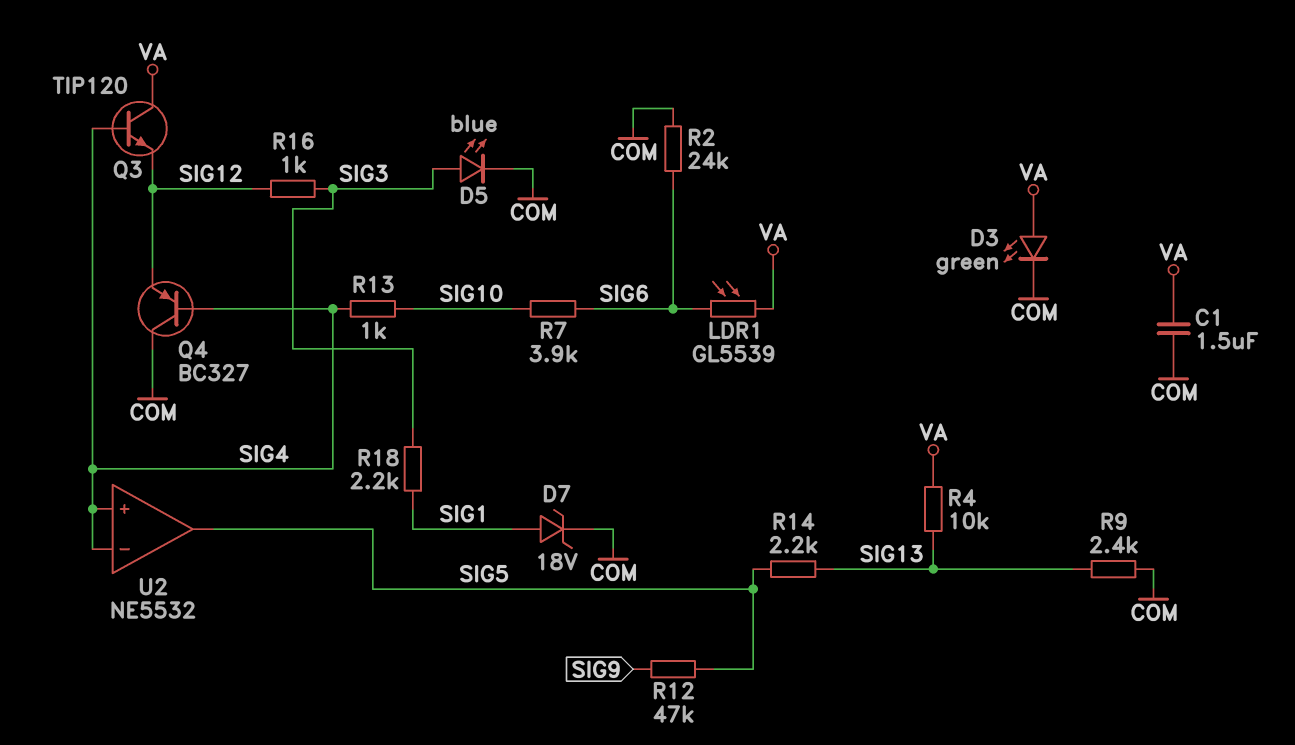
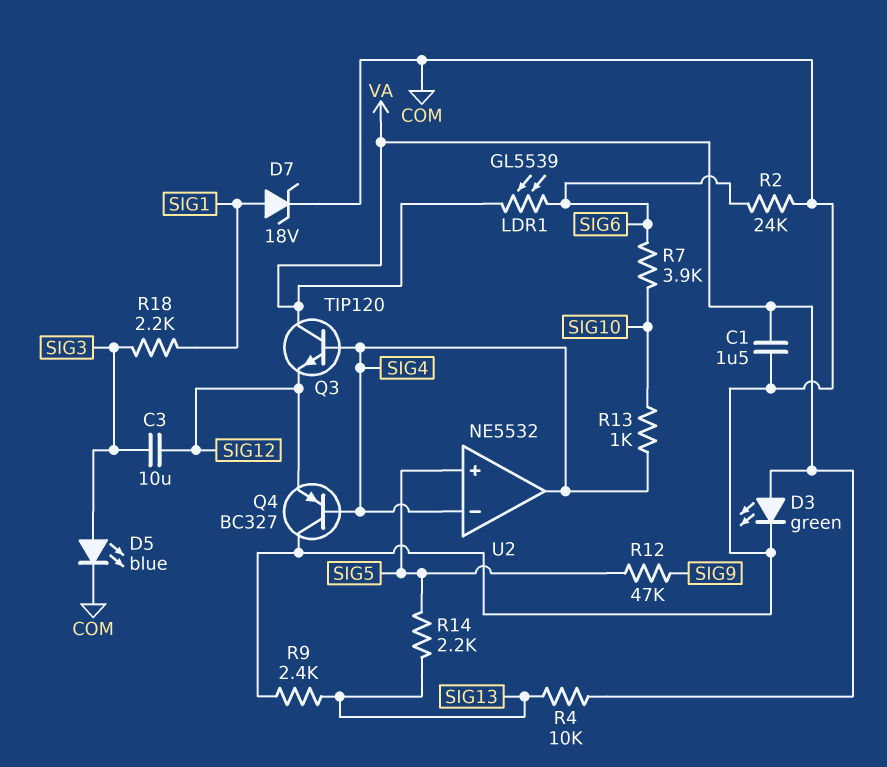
C3: none -> 10uF (SIG3, SIG12)
R16: 1k (SIG3, SIG12) -> none
U2 pin in+: SIG4 -> SIG5
U2 pin out: SIG5 -> SIG4

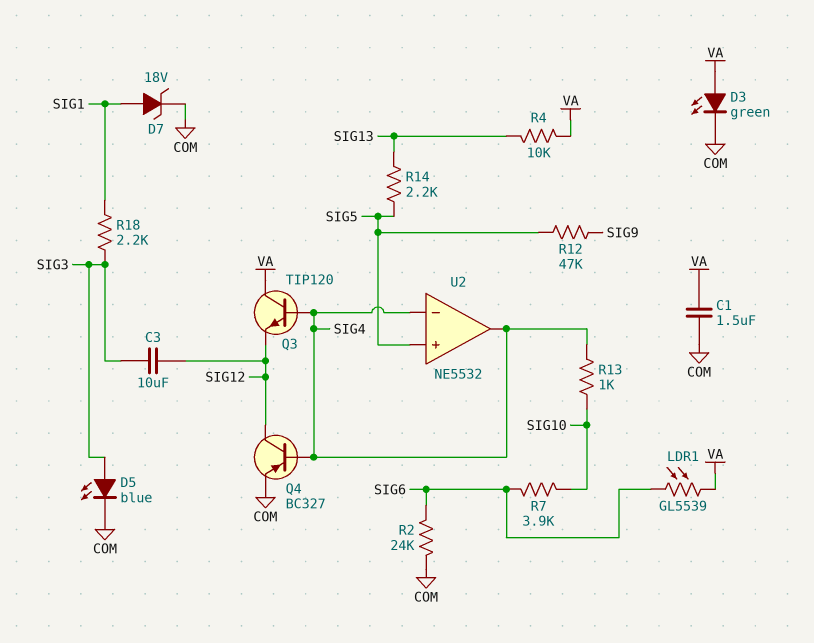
Q4: PNP BC327 (B SIG4, C COM, E SIG12) -> PNP BC327 (B SIG4, C SIG12, E COM)
R9: 2.4k (COM, SIG13) -> none

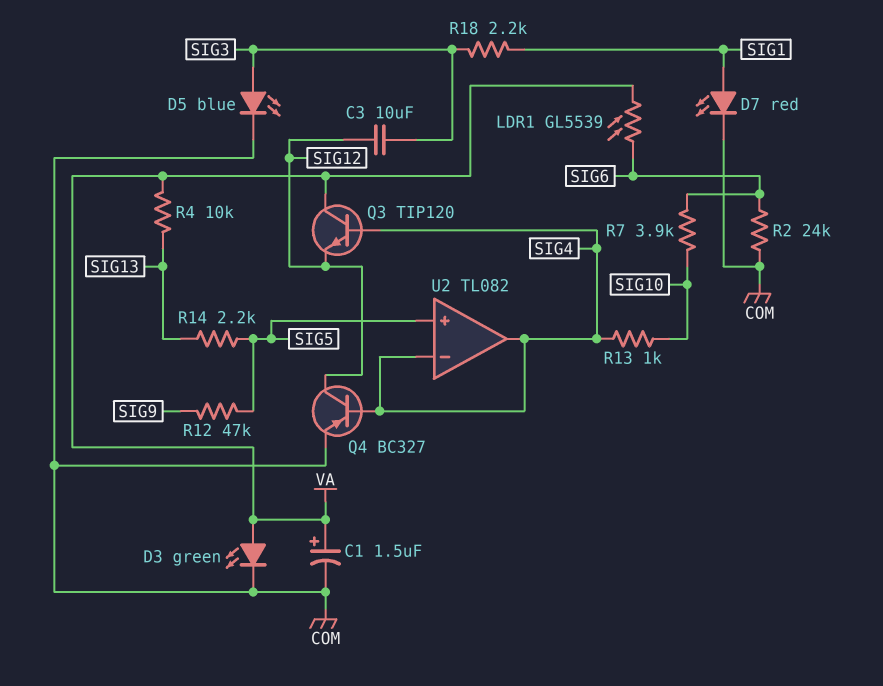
C1: 1.5uF (COM, VA) -> 1.5uF (plus VA, minus COM)
D7: zener 18V (A SIG1, K COM) -> LED red (A SIG1, K COM)
U2: NE5532 -> TL082

